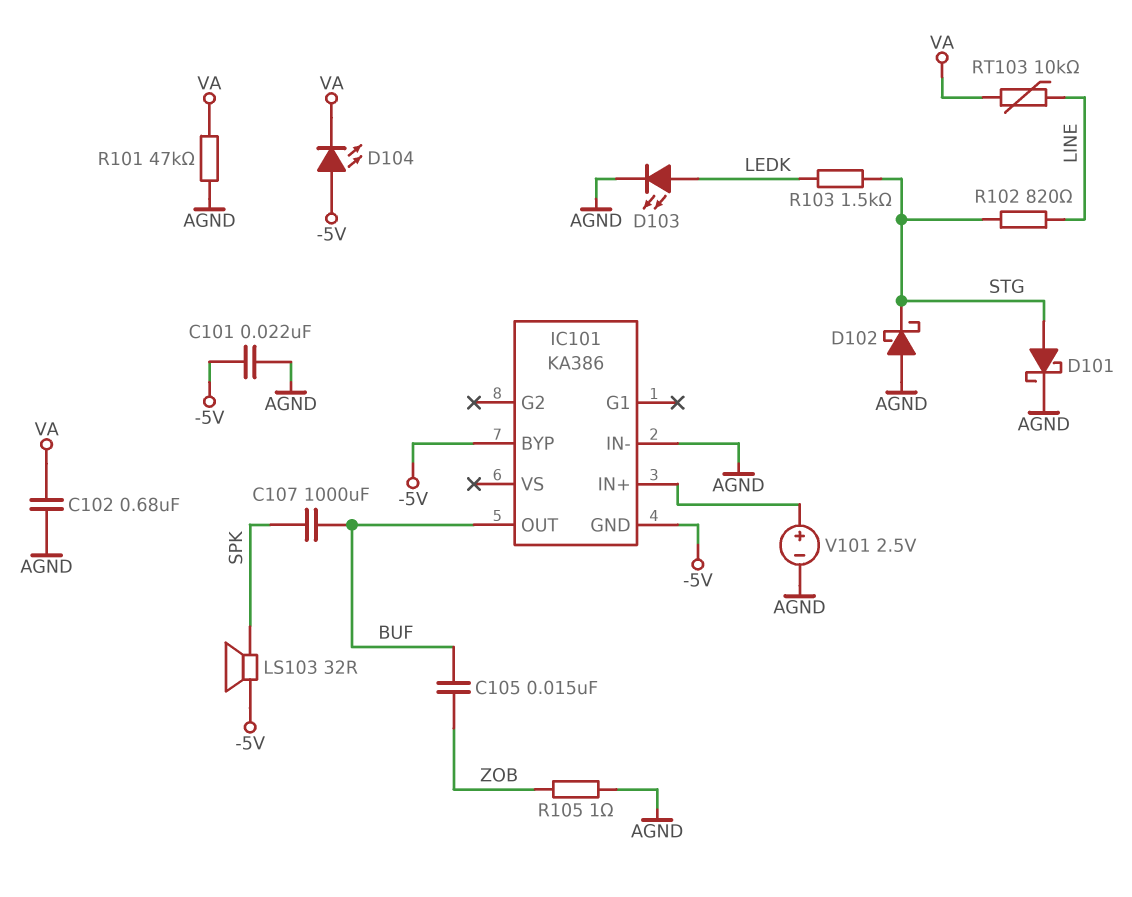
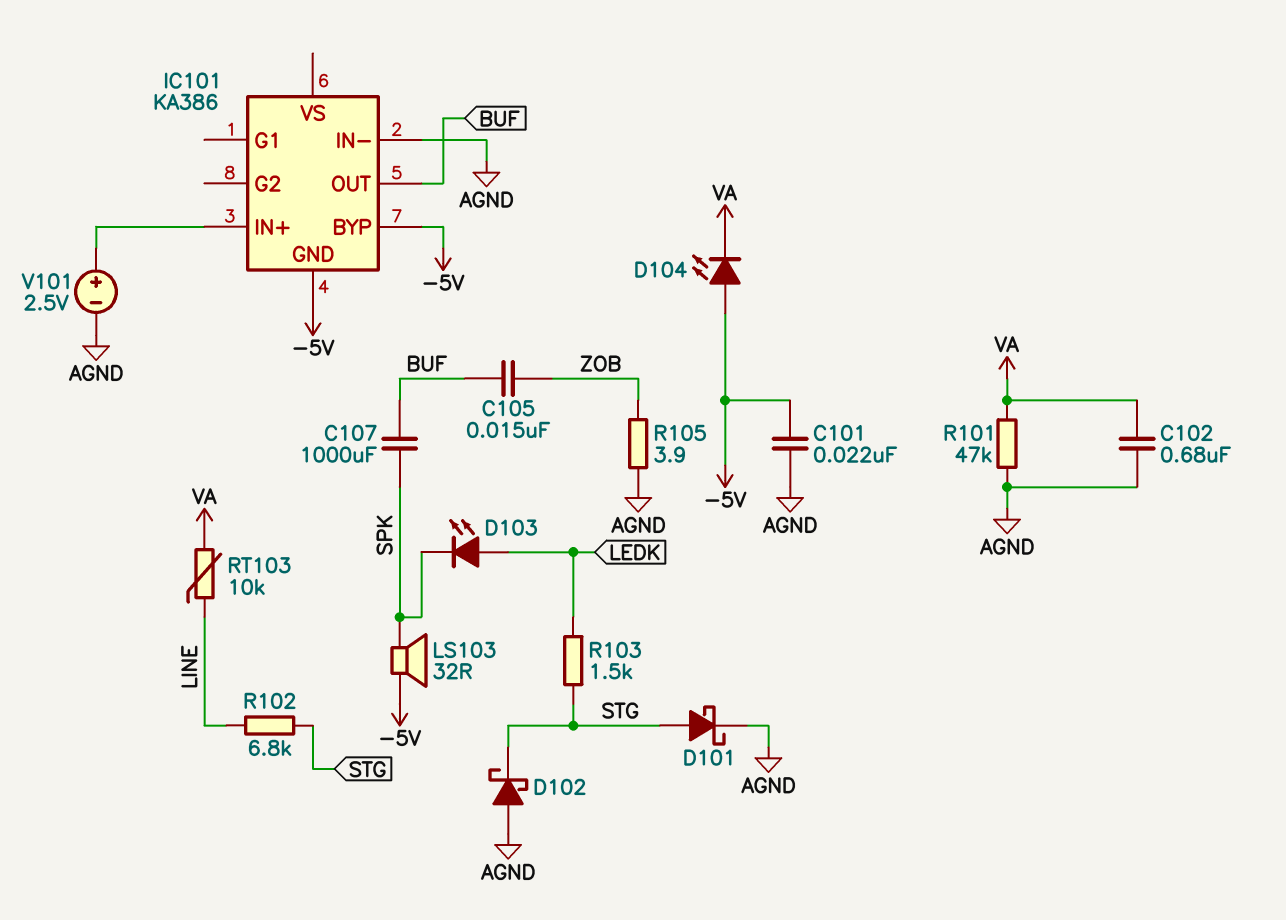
D103: LED (A LEDK, K AGND) -> LED (A LEDK, K SPK)
R102: 820 (LINE, STG) -> 6.8k (LINE, STG)
R105: 1 (AGND, ZOB) -> 3.9 (AGND, ZOB)

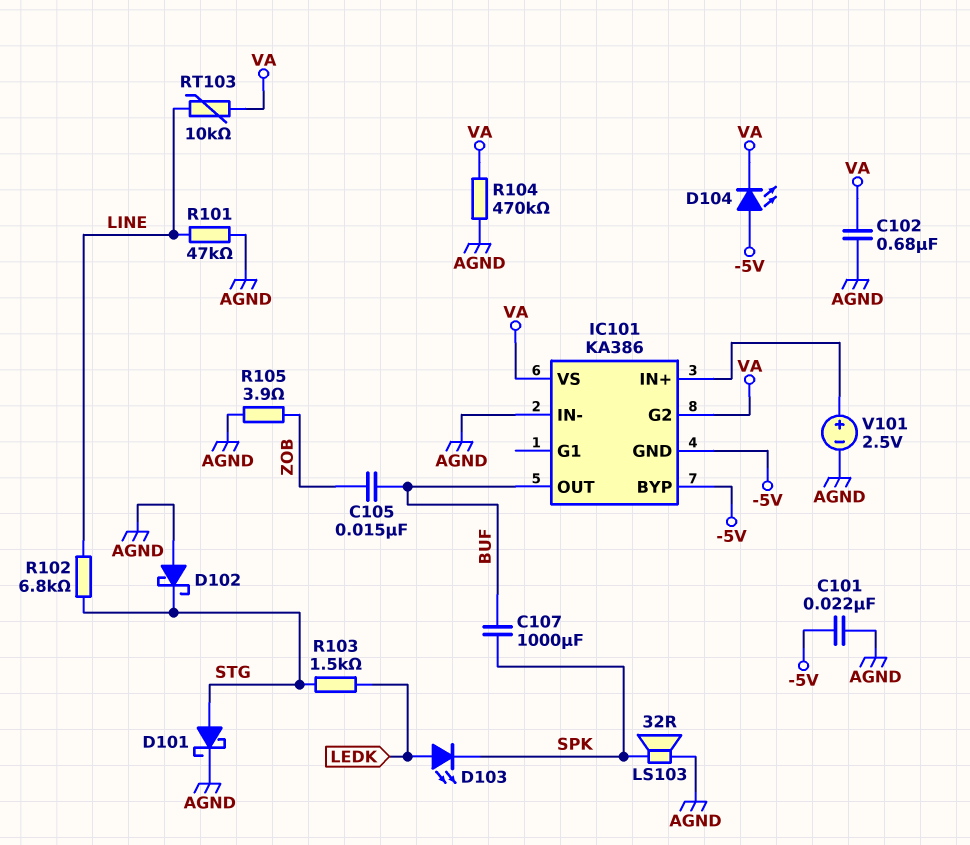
IC101 pin G2: none -> VA
IC101 pin VS: none -> VA
LS103: speaker 32R (-5V, SPK) -> speaker 32R (AGND, SPK)
R101: 47k (AGND, VA) -> 47k (AGND, LINE)
R104: none -> 470k (AGND, VA)

